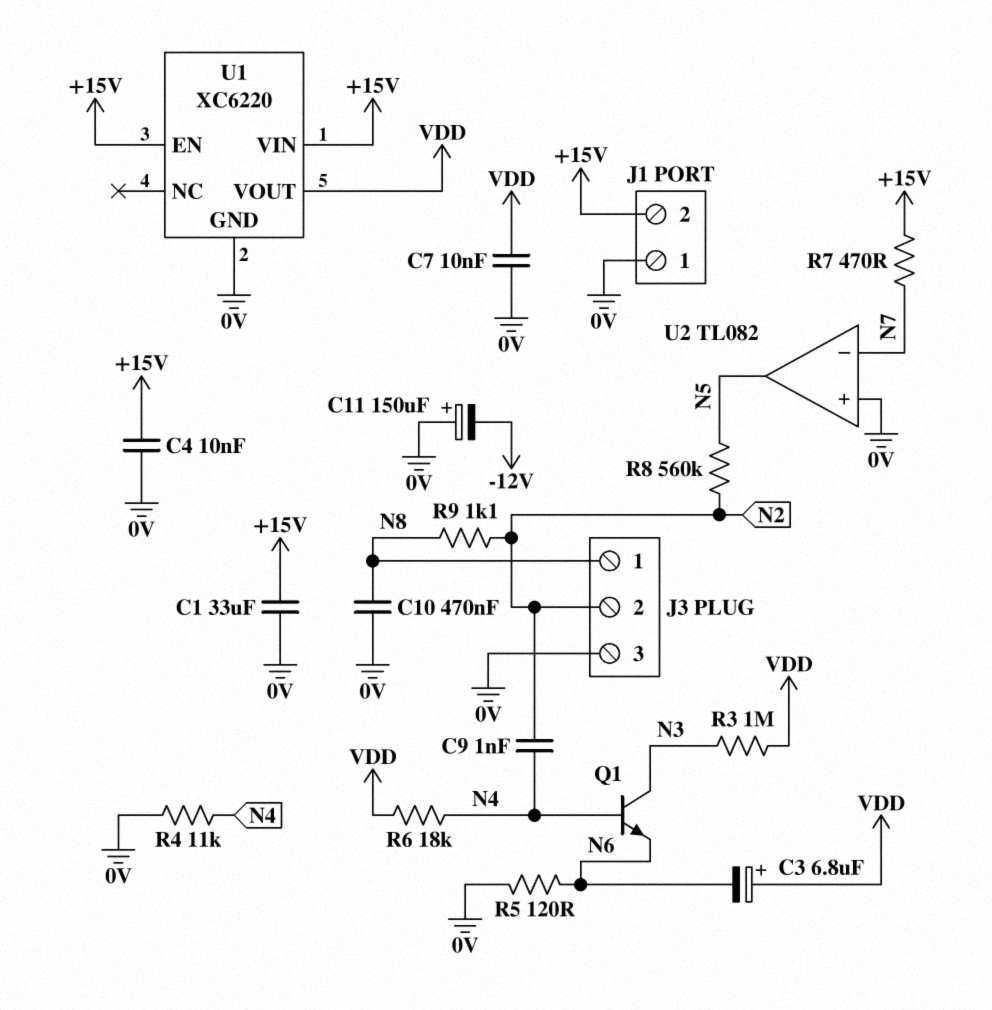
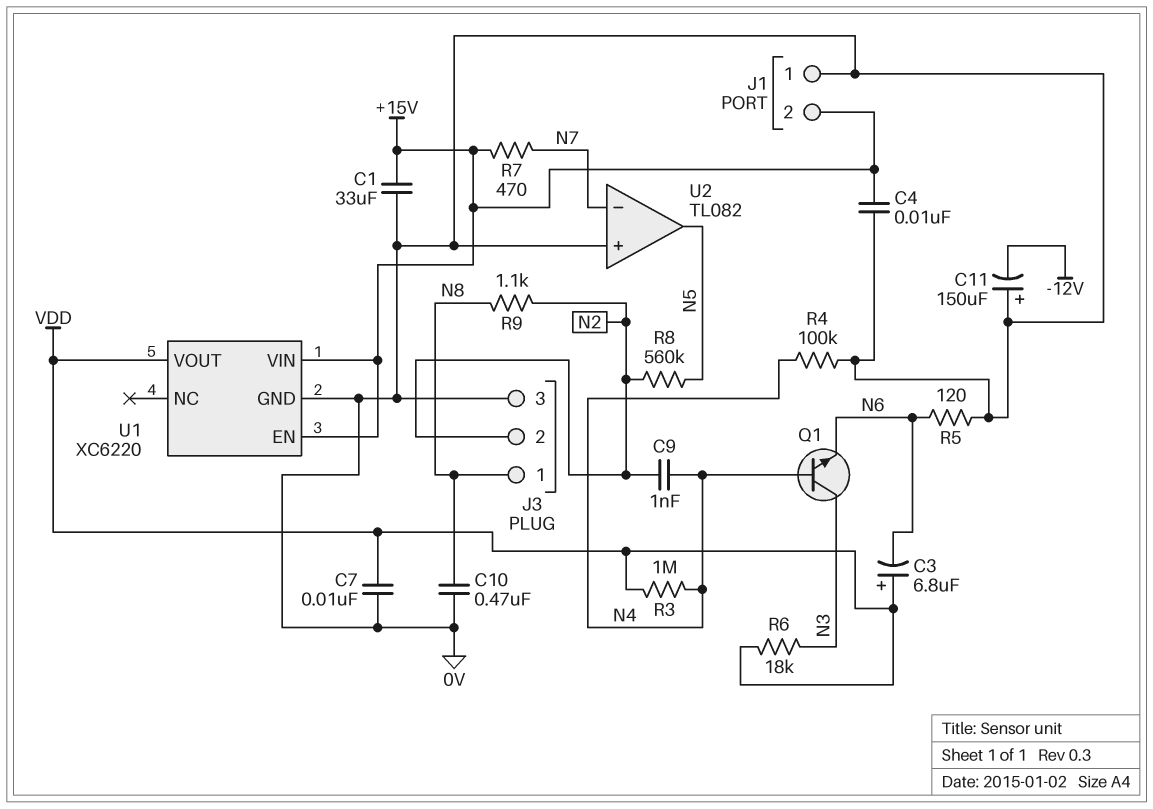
R3: 1M (N3, VDD) -> 1M (N4, VDD)
R4: 11k (0V, N4) -> 100k (0V, N4)
R6: 18k (N4, VDD) -> 18k (N3, VDD)

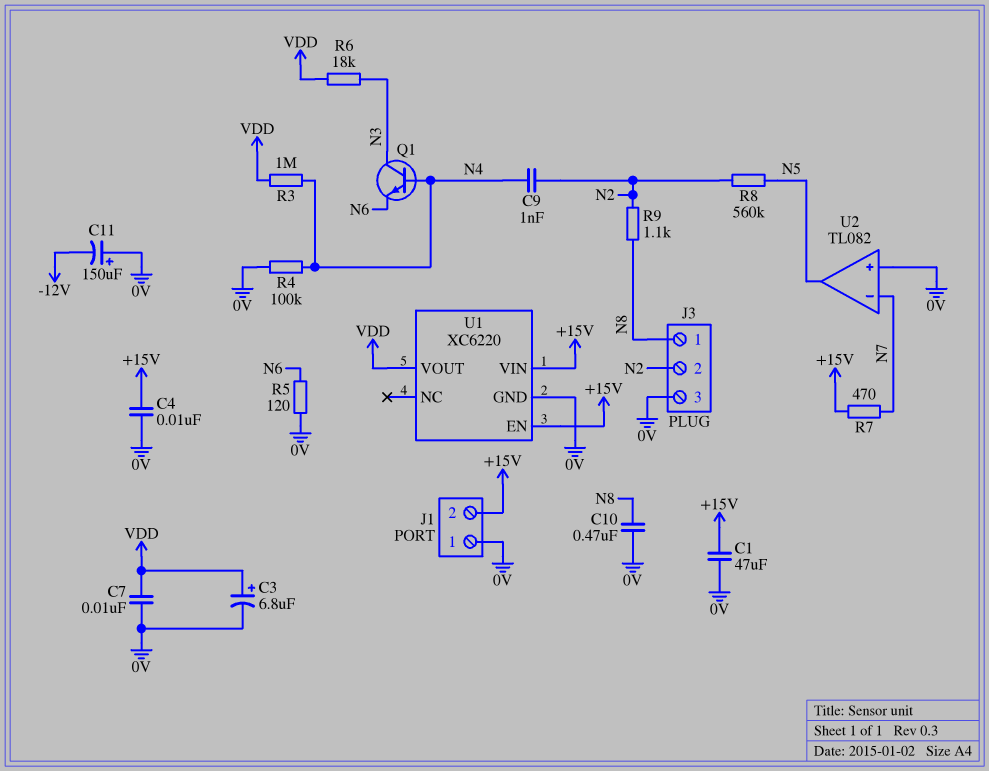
C1: 33uF (+15V, 0V) -> 47uF (+15V, 0V)
C3: 6.8uF (plus VDD, minus N6) -> 6.8uF (plus VDD, minus 0V)

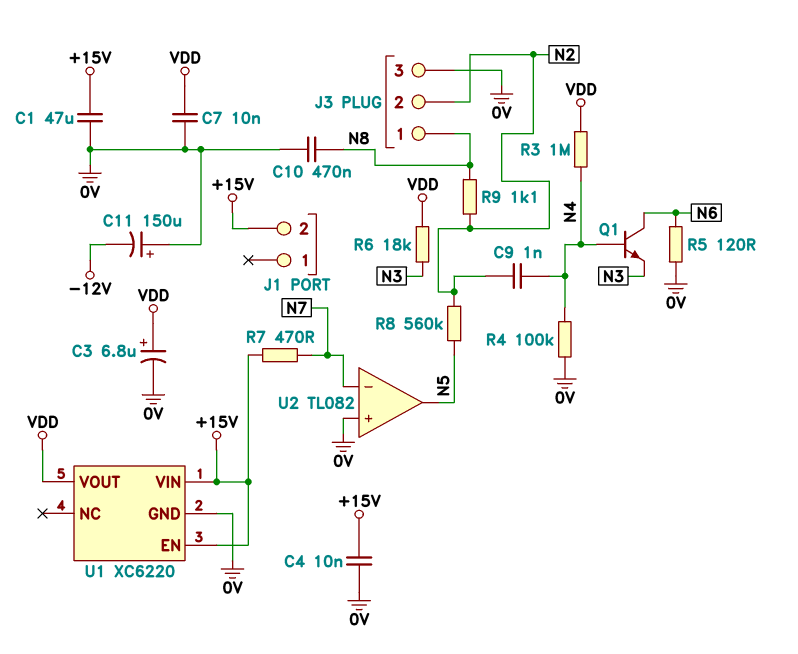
J1 pin 1: 0V -> none
Q1: NPN (B N4, C N3, E N6) -> NPN (B N4, C N6, E N3)

